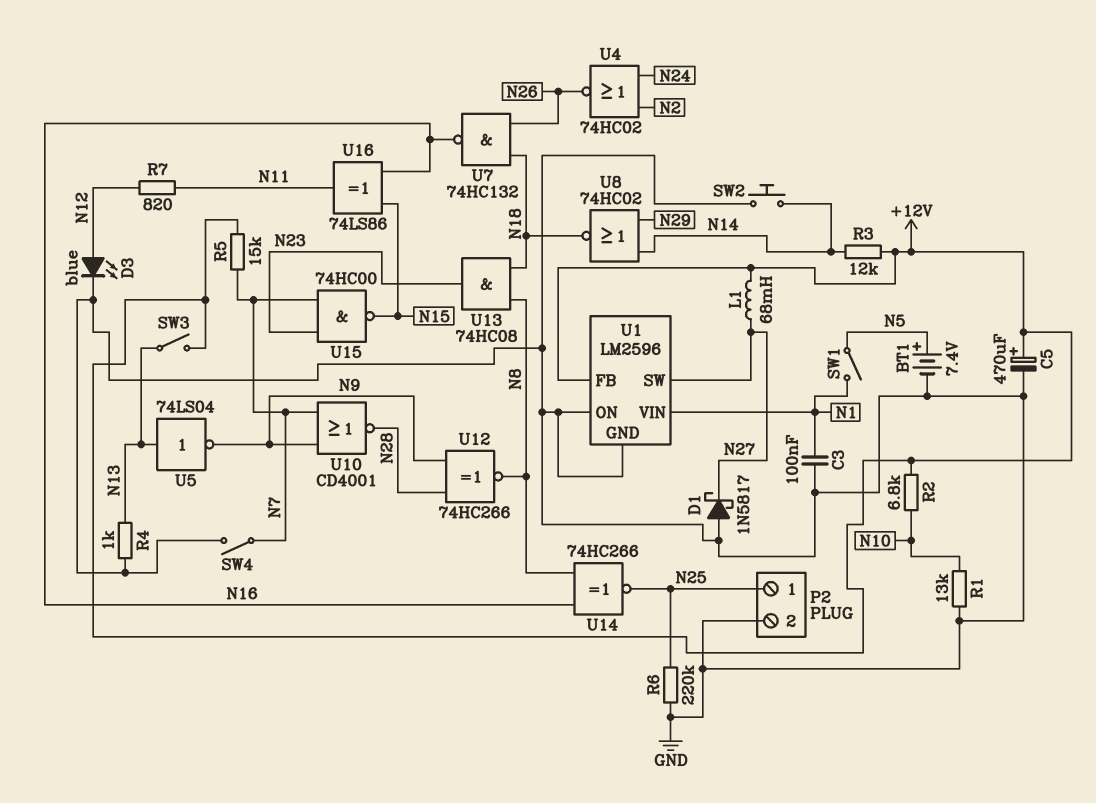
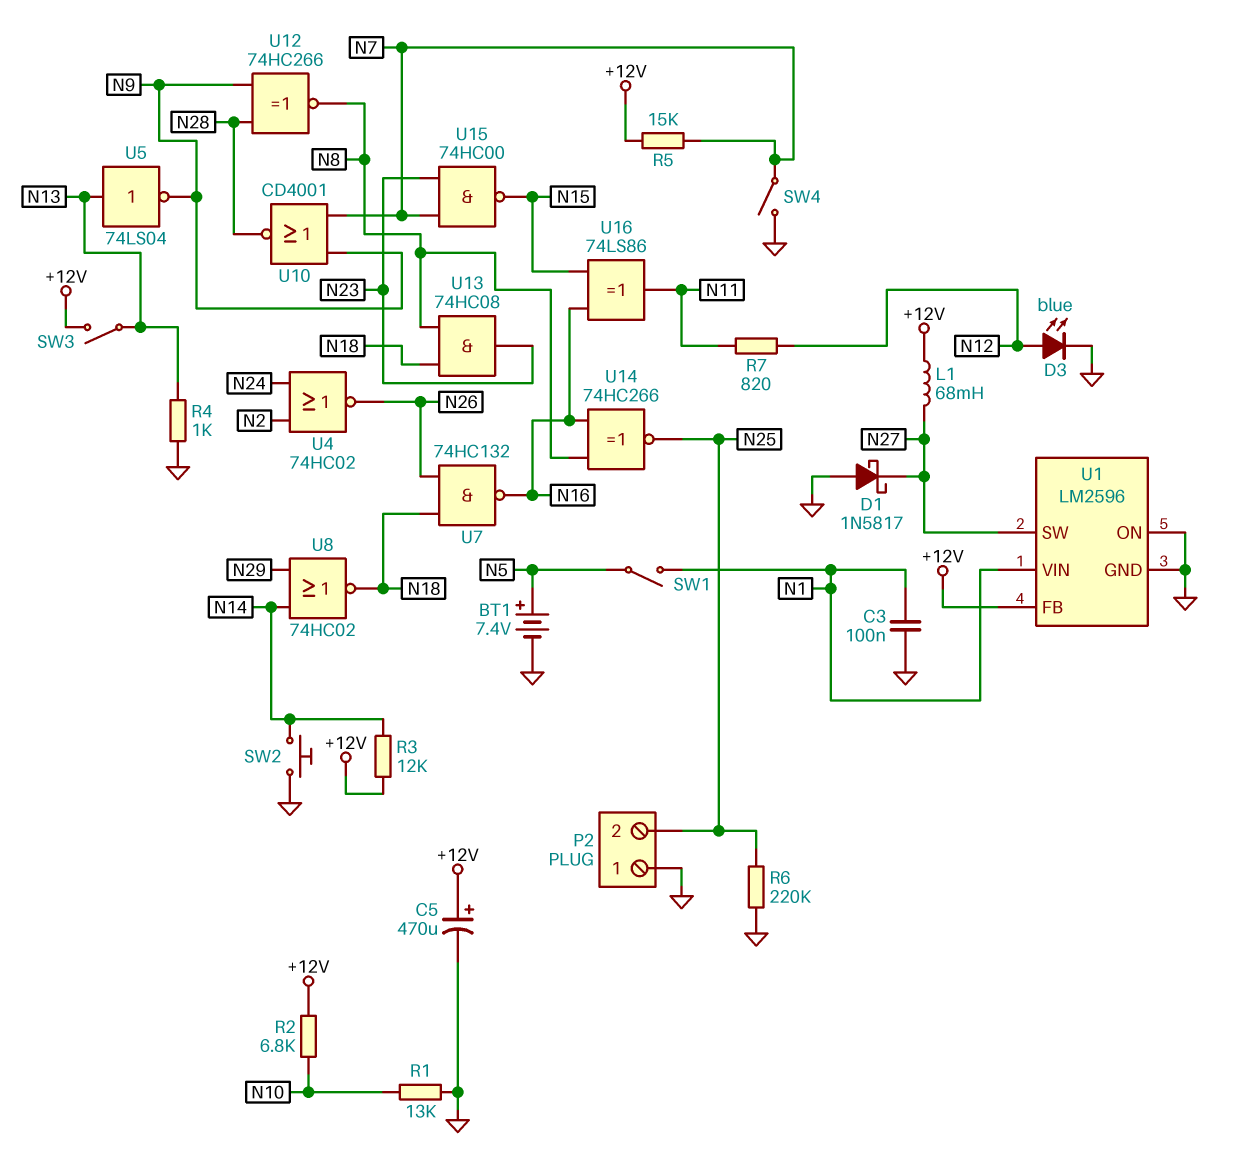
P2 pin 1: N25 -> GND
P2 pin 2: GND -> N25

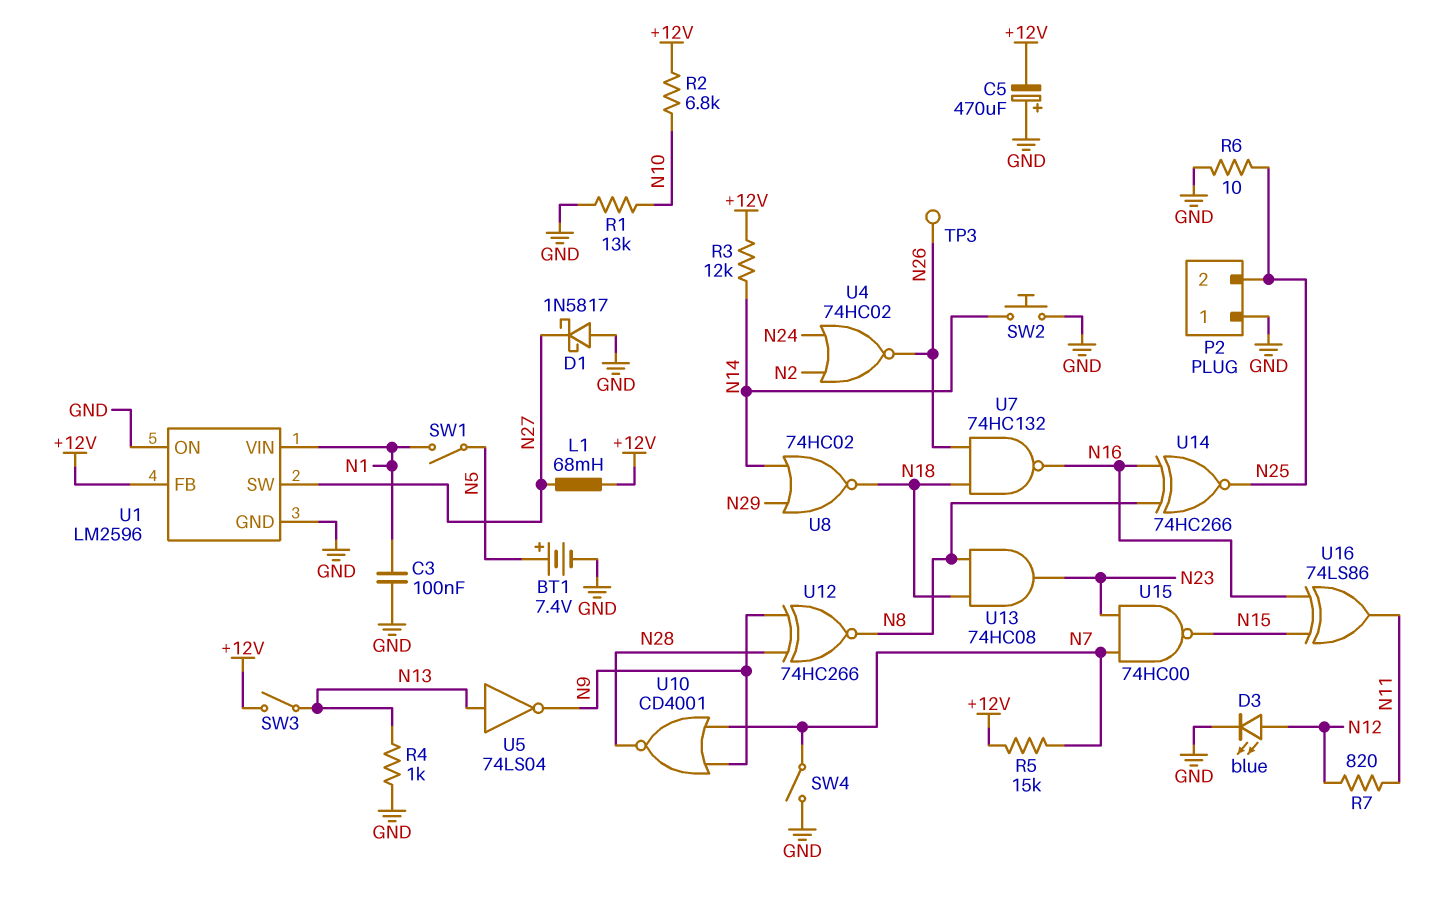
C5: 470uF (plus +12V, minus GND) -> 470uF (plus GND, minus +12V)
R6: 220k (GND, N25) -> 10 (GND, N25)
TP3: none -> test point (N26)

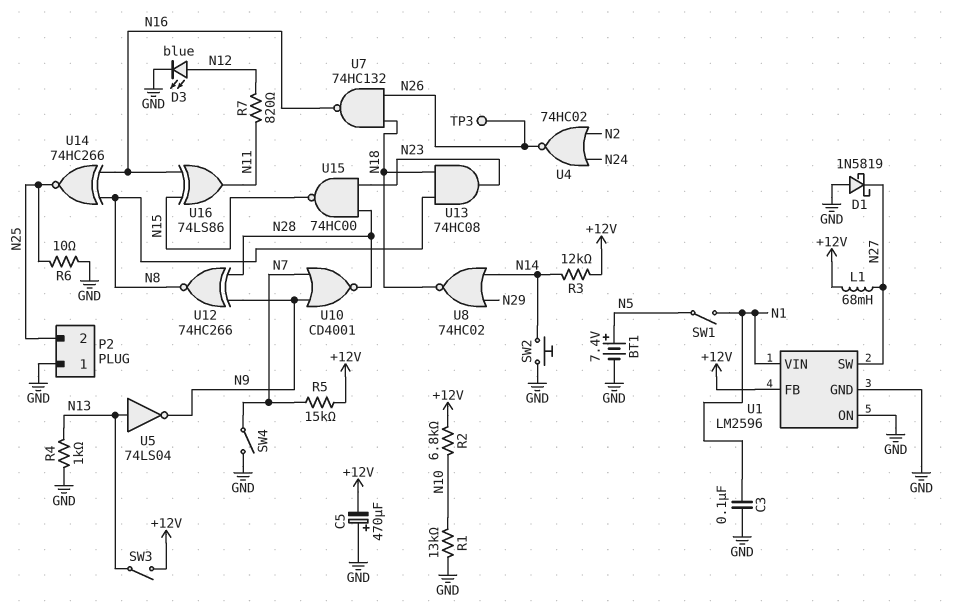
D1: schottky 1N5817 (A GND, K N27) -> schottky 1N5819 (A GND, K N27)
U15: NAND 74HC00 (in N7, in N23, out N15) -> NAND 74HC00 (in N23, in N28, out N15)

